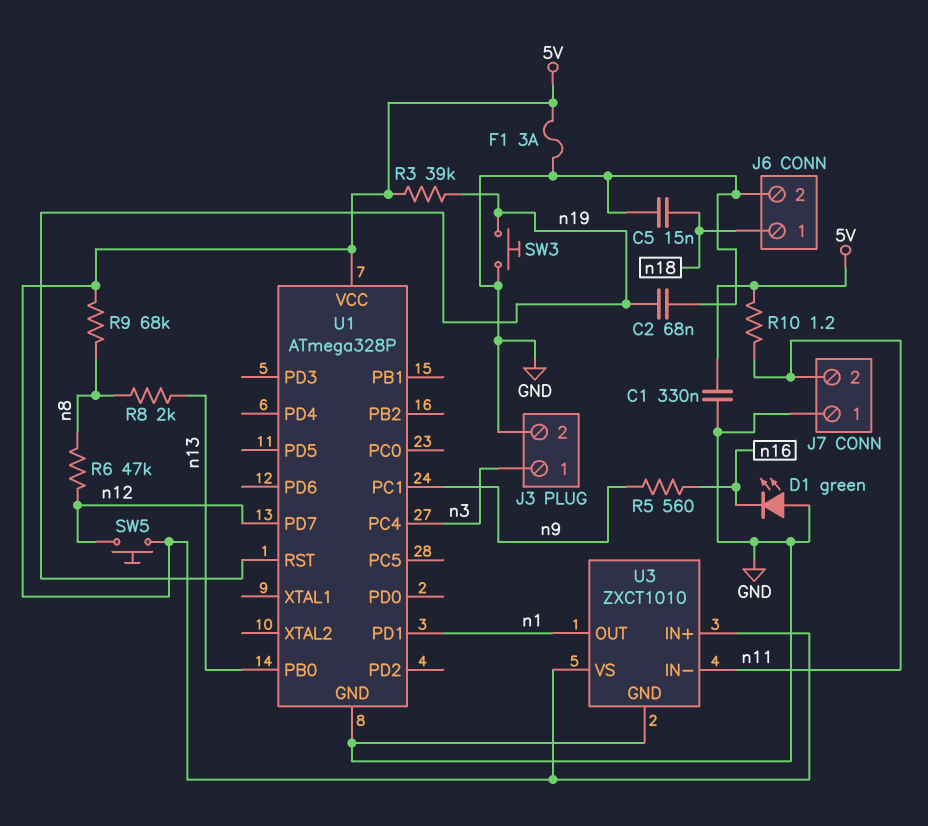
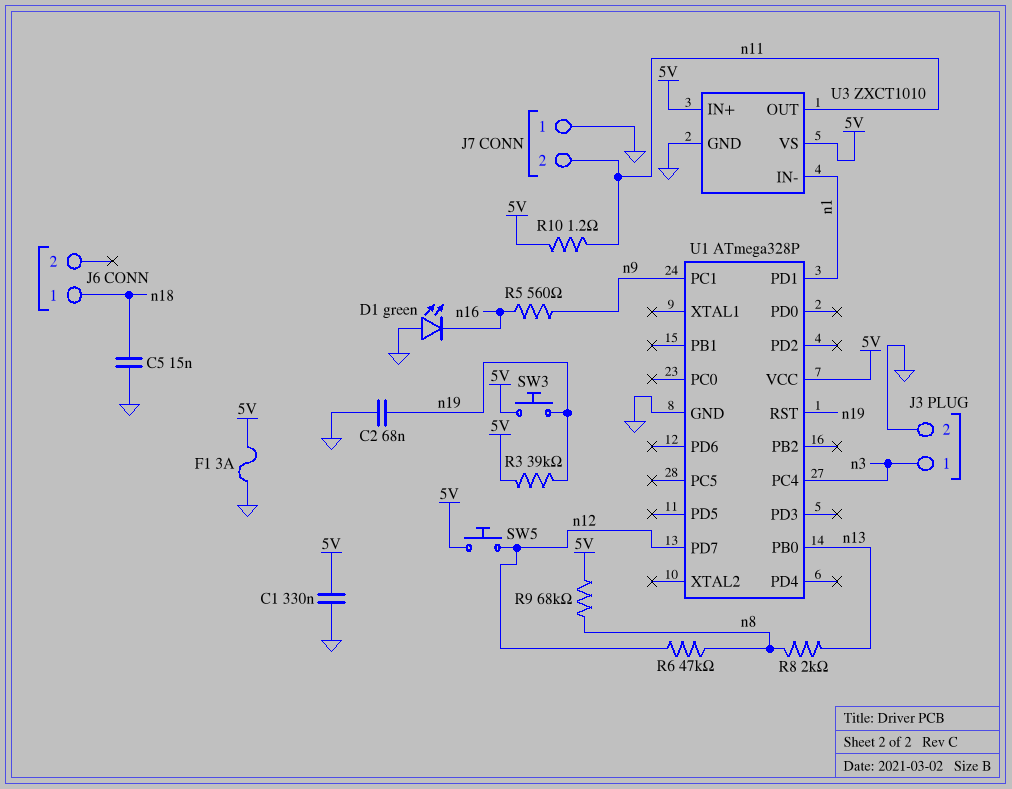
J6 pin 2: GND -> none
SW3: button (GND, n19) -> button (5V, n19)
U3 pin IN-: n11 -> n1
U3 pin OUT: n1 -> n11

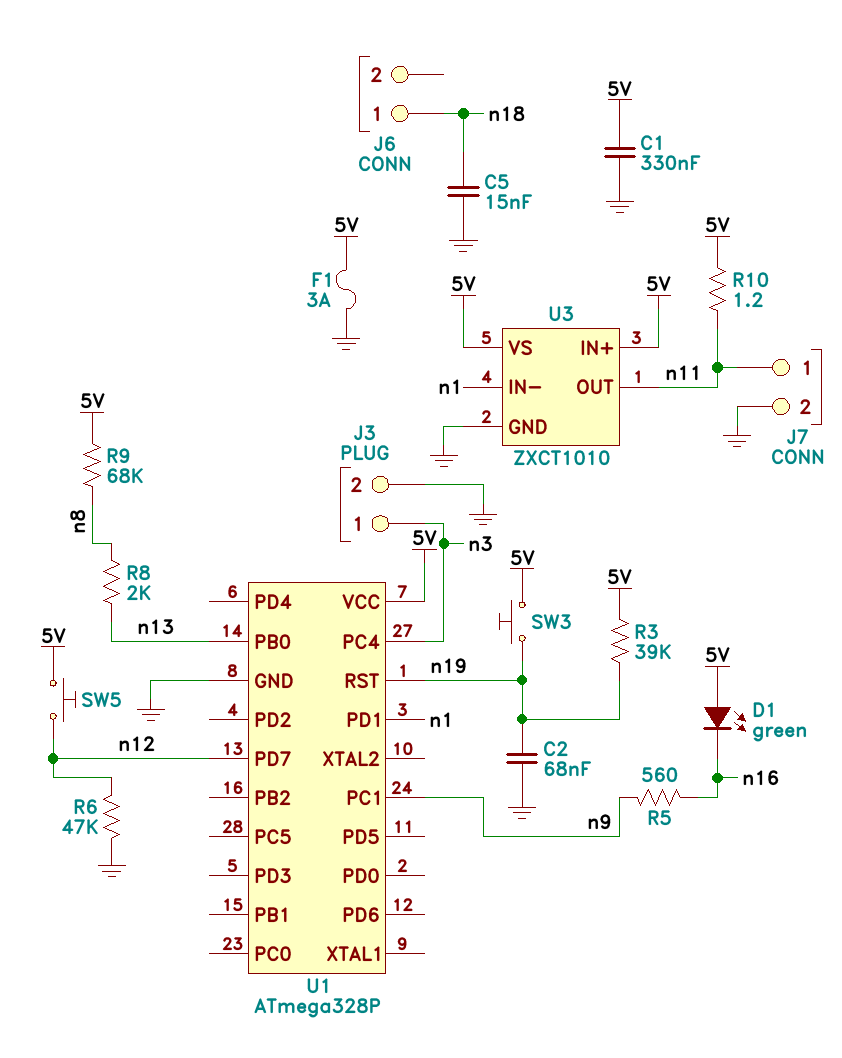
D1: LED green (A GND, K n16) -> LED green (A 5V, K n16)
J7 pin 1: GND -> n11
J7 pin 2: n11 -> GND
R6: 47k (n8, n12) -> 47k (GND, n12)

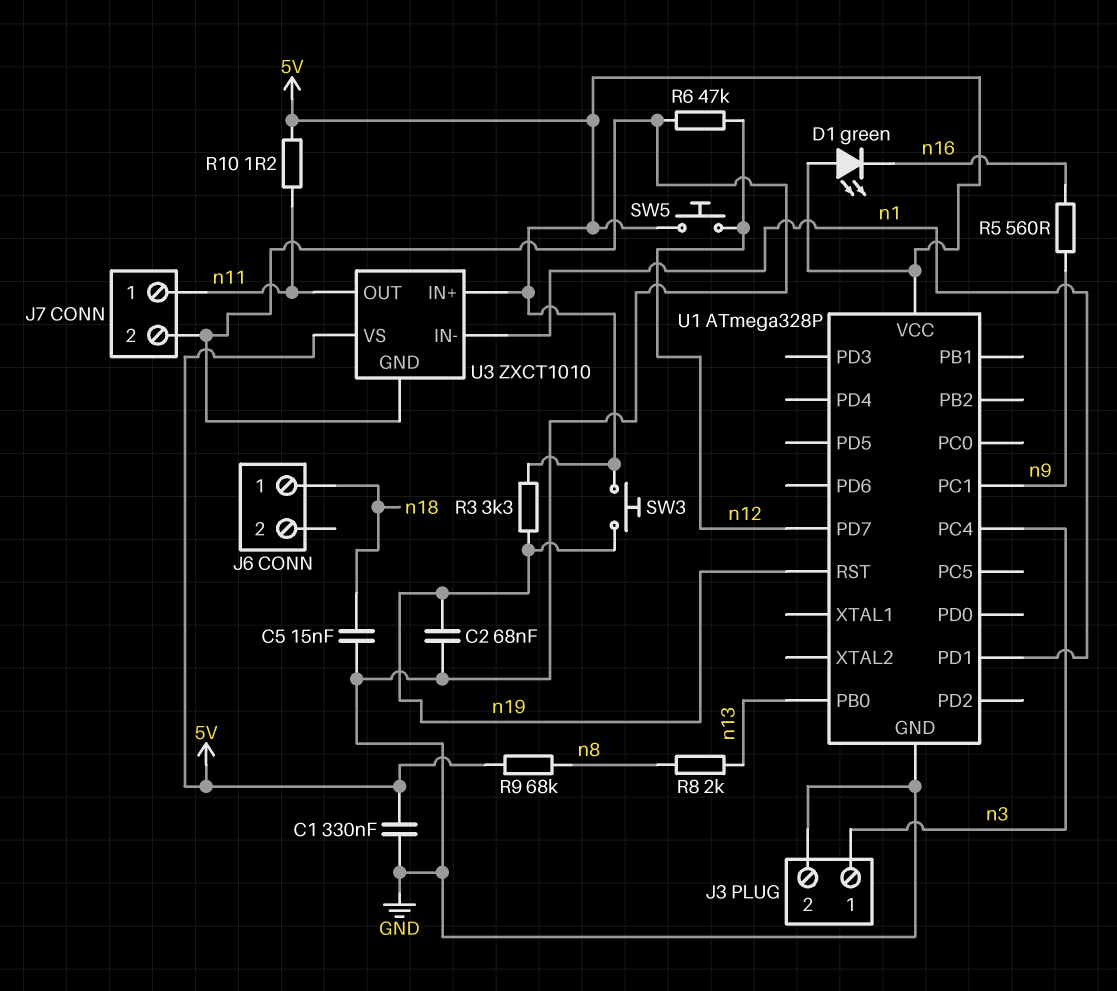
F1: 3A (5V, GND) -> none
R3: 39k (5V, n19) -> 3.3k (5V, n19)

